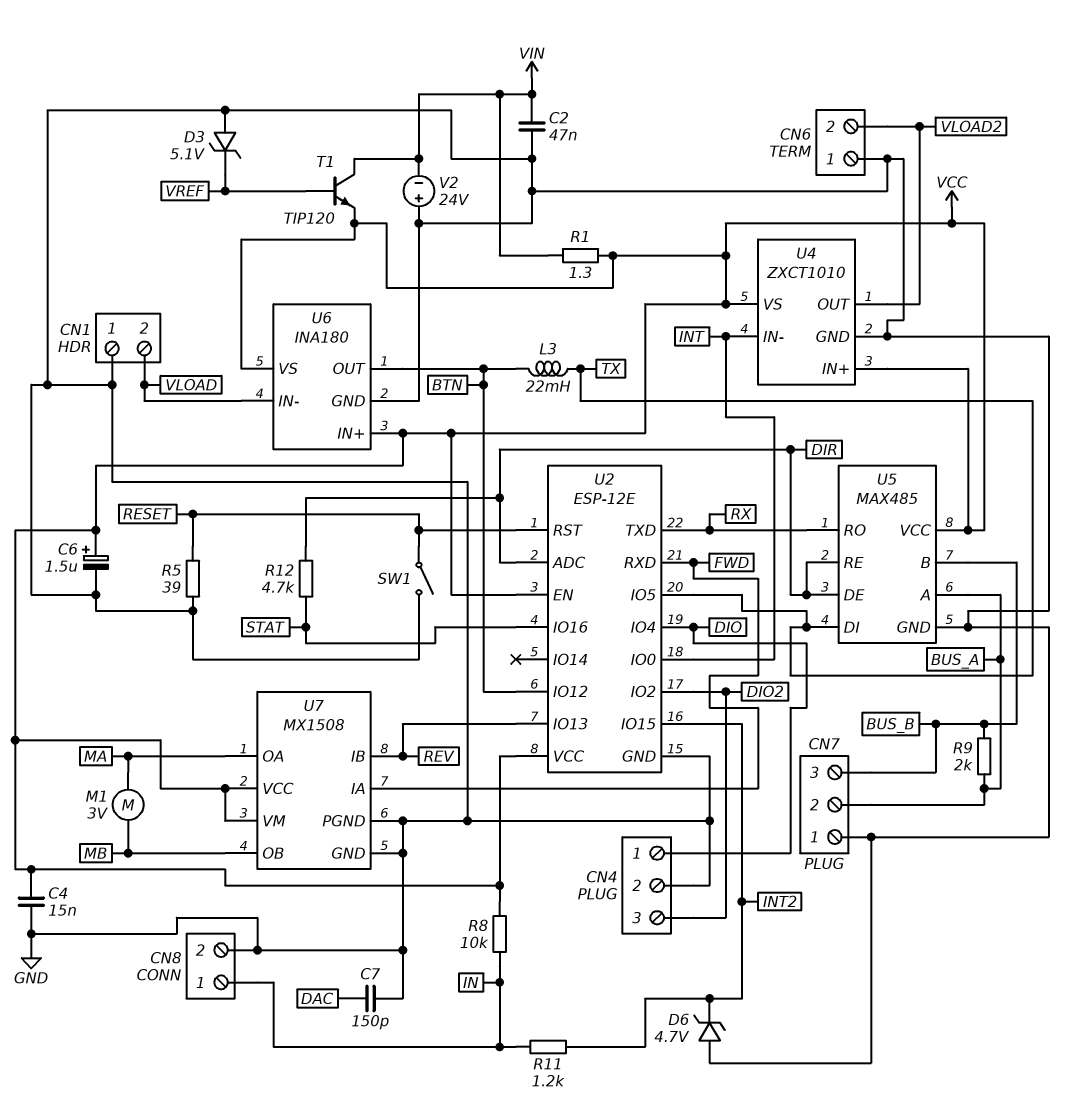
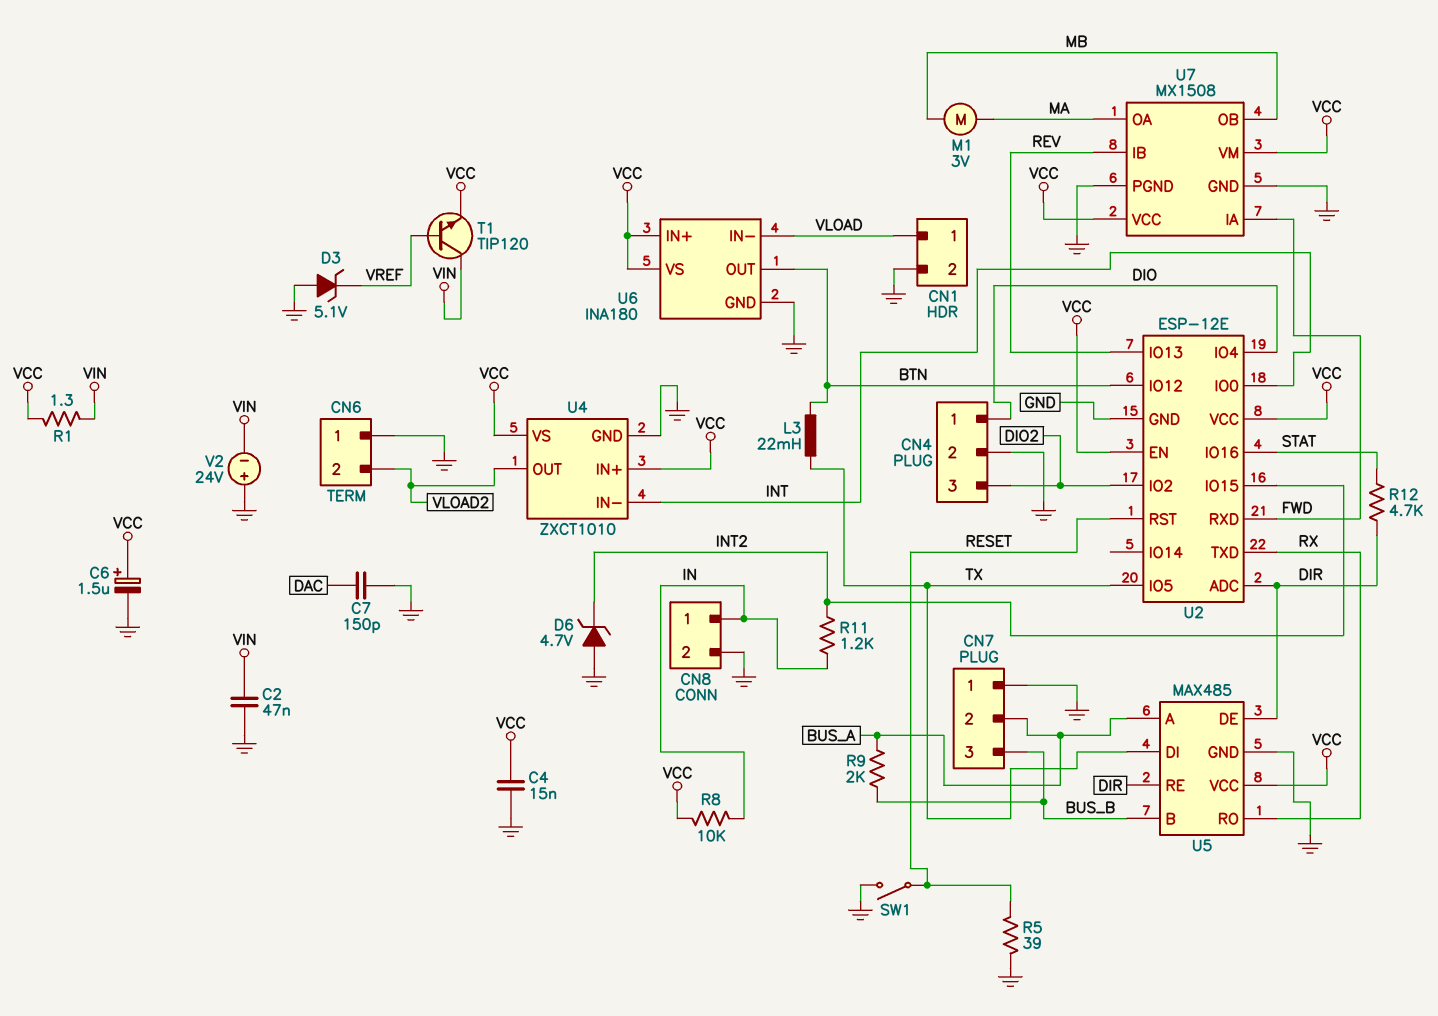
CN1 pin 1: GND -> VLOAD
CN1 pin 2: VLOAD -> GND

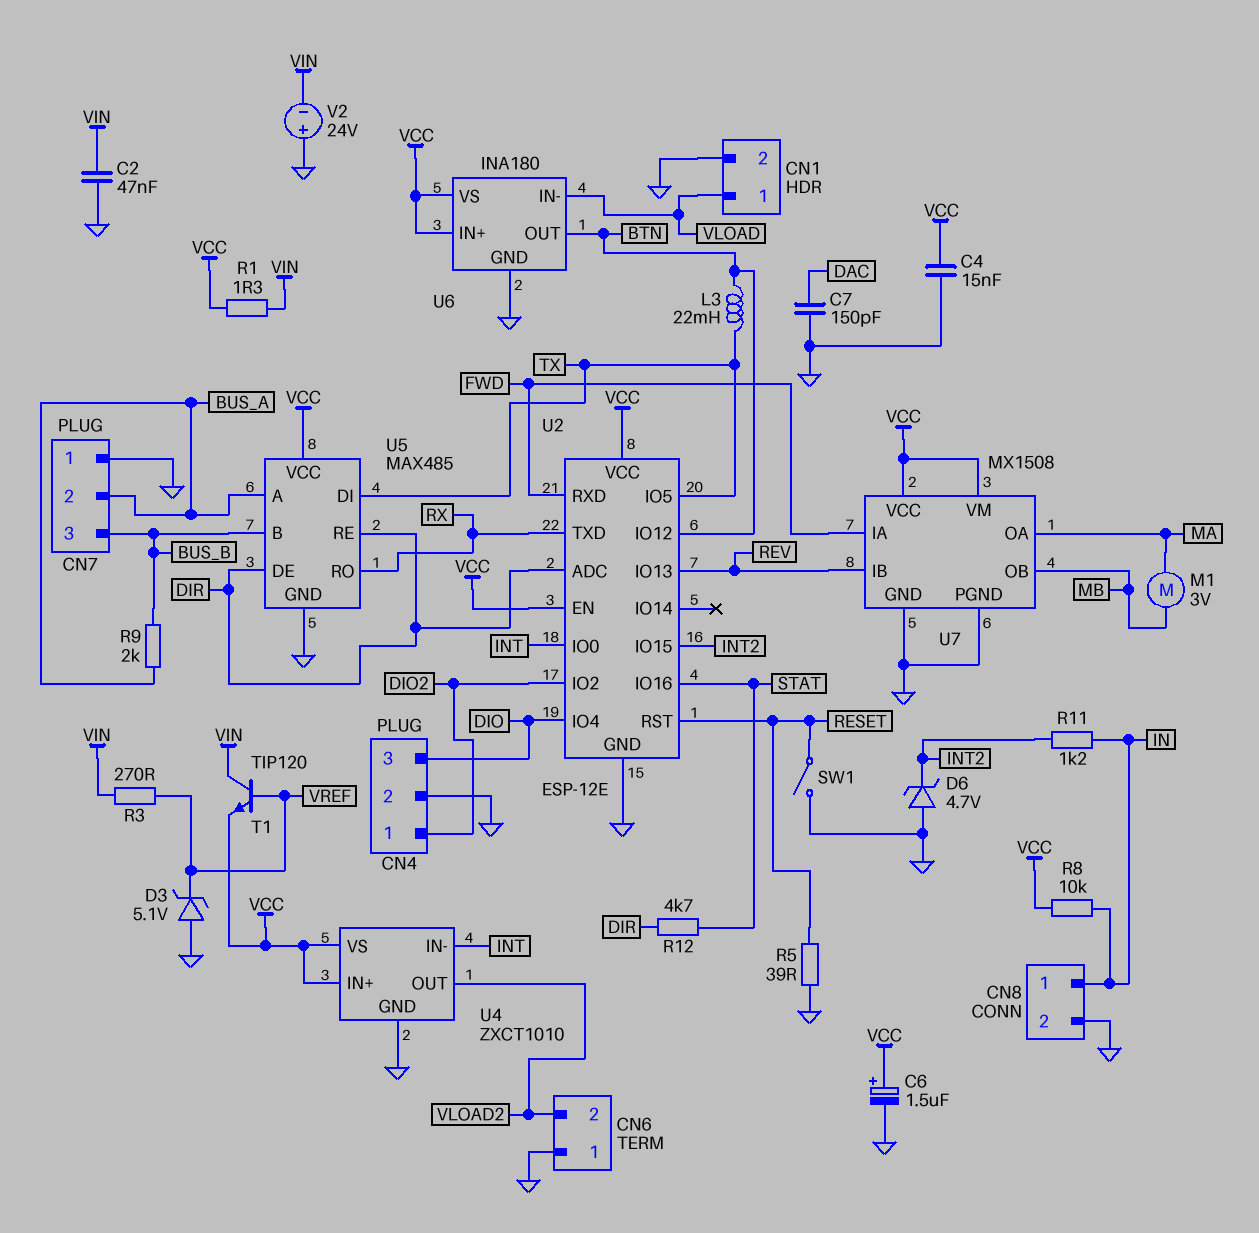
CN4 pin 1: DIO -> DIO2
CN4 pin 3: DIO2 -> DIO
R3: none -> 270 (VIN, VREF)

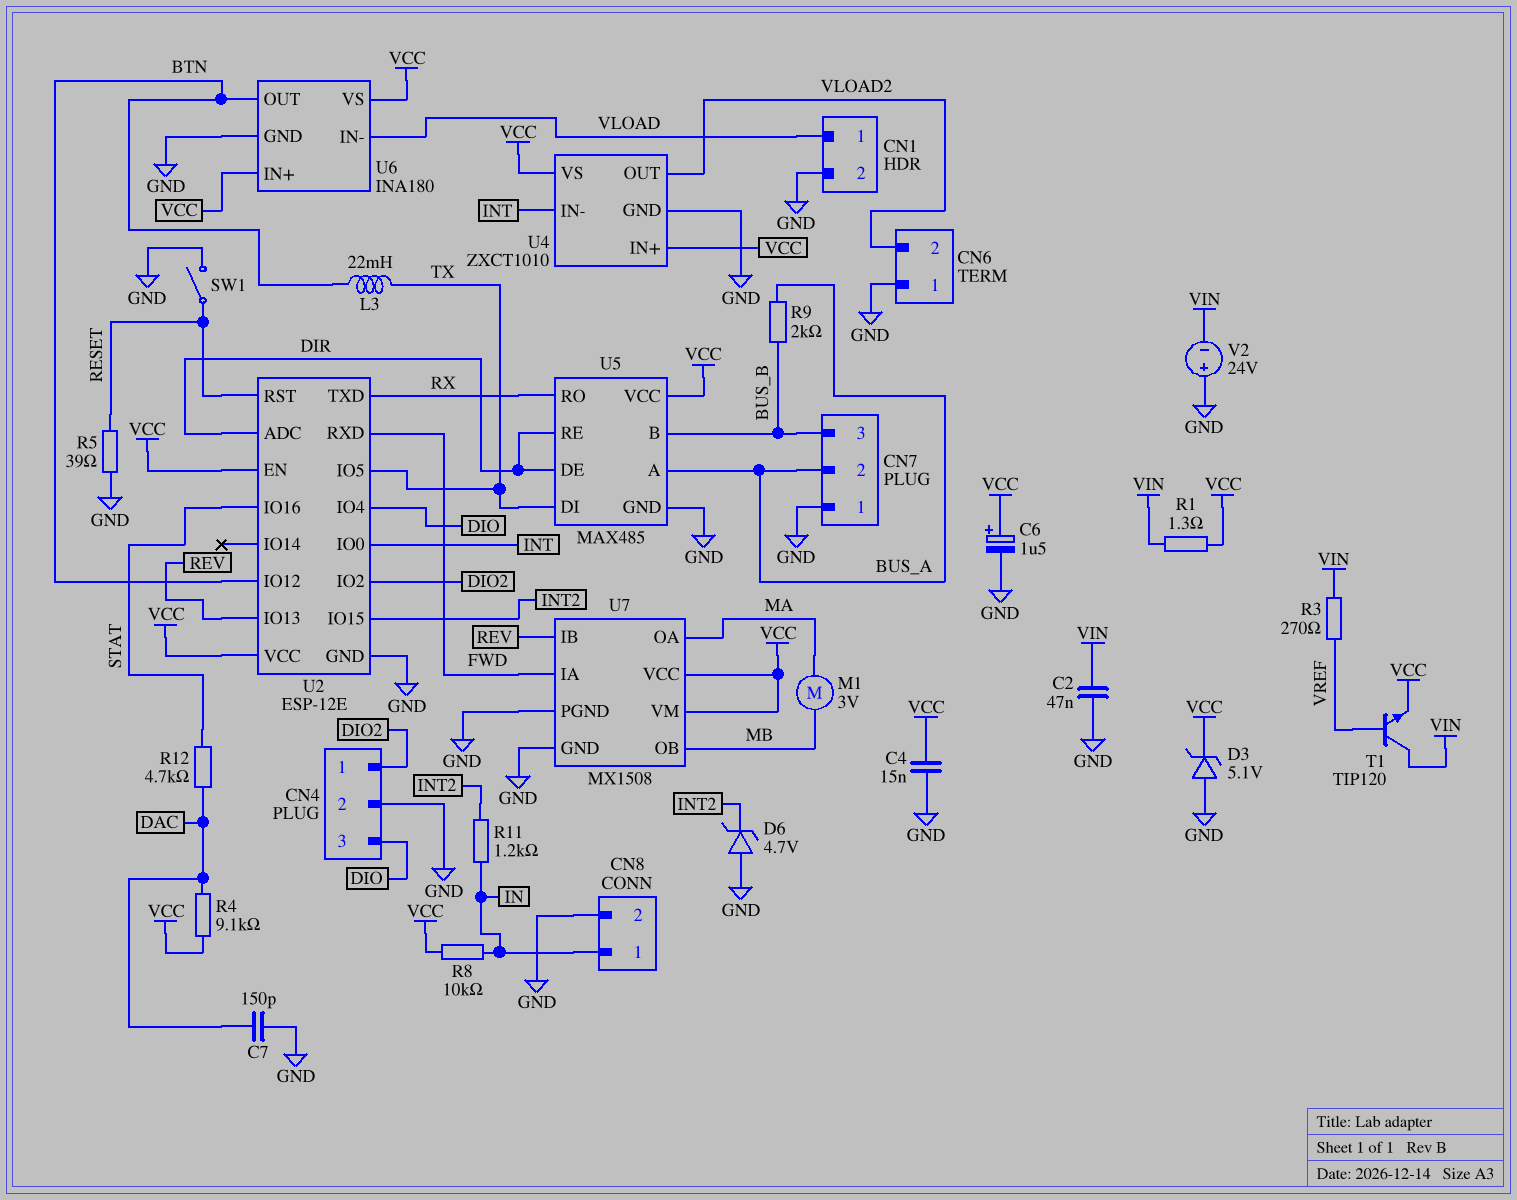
D3: zener 5.1V (A GND, K VREF) -> zener 5.1V (A GND, K VCC)
R4: none -> 9.1k (DAC, VCC)
R12: 4.7k (DIR, STAT) -> 4.7k (DAC, STAT)

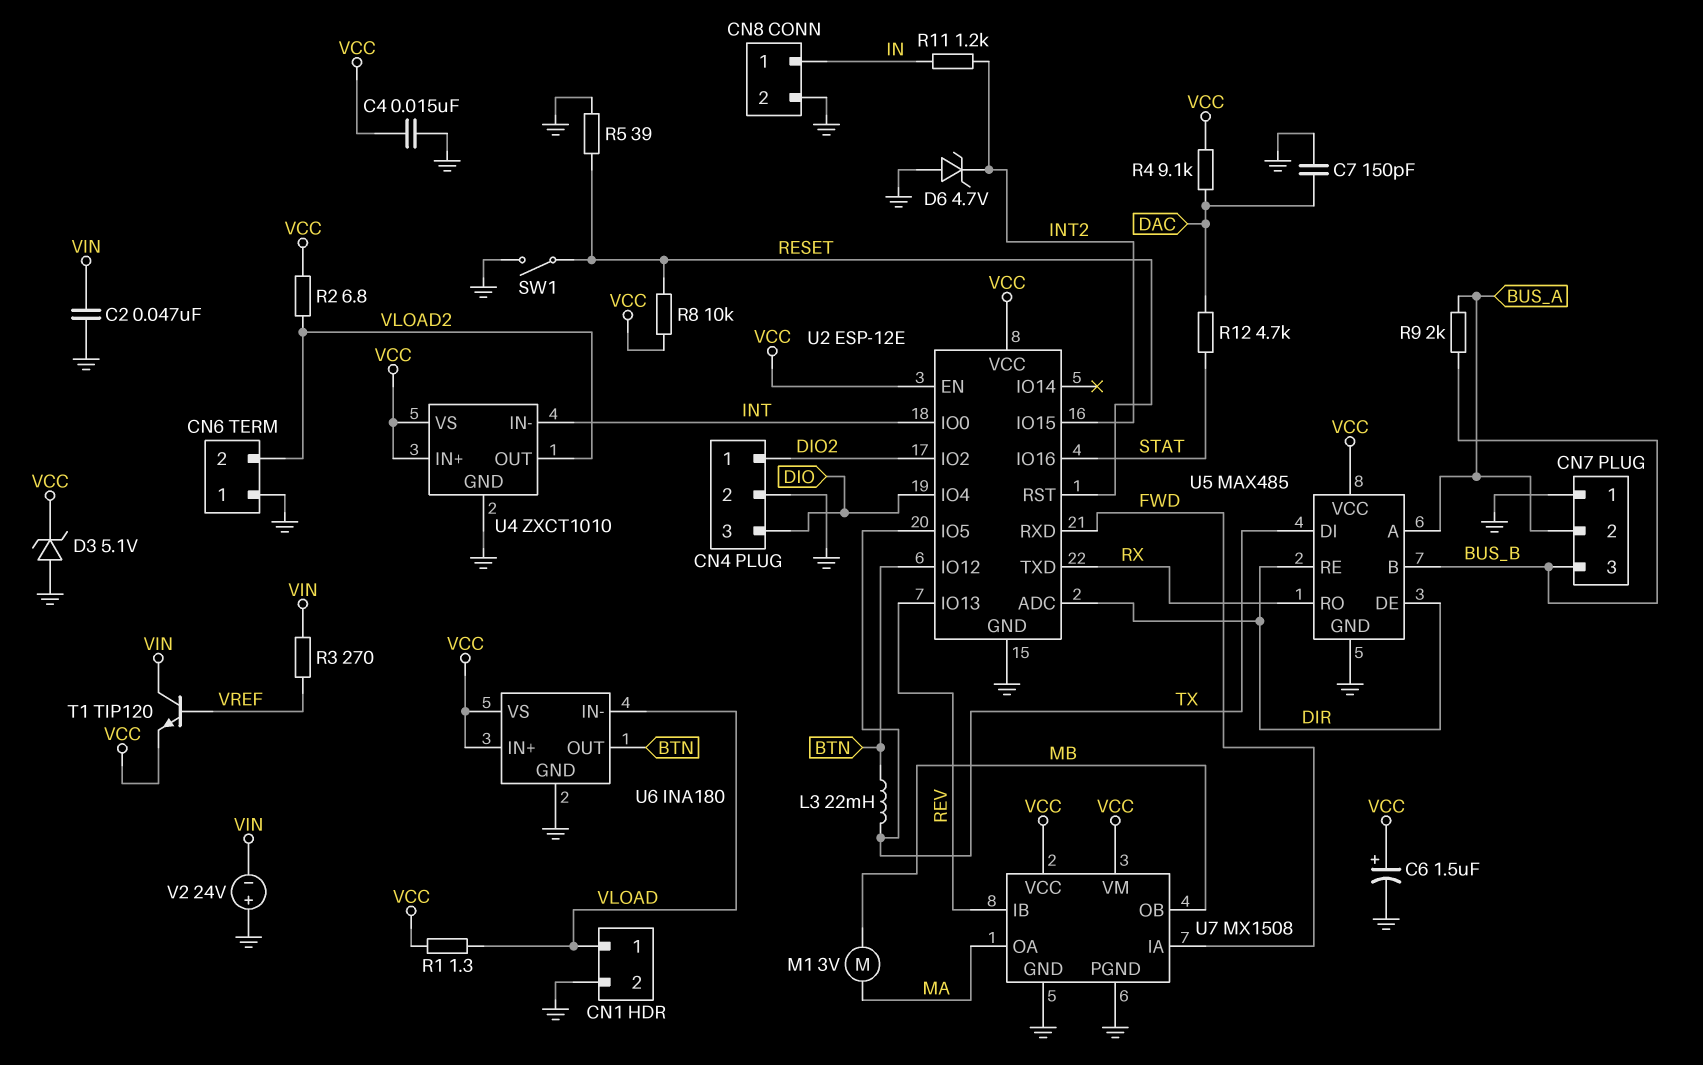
R1: 1.3 (VCC, VIN) -> 1.3 (VCC, VLOAD)
R2: none -> 6.8 (VCC, VLOAD2)
R8: 10k (IN, VCC) -> 10k (RESET, VCC)

